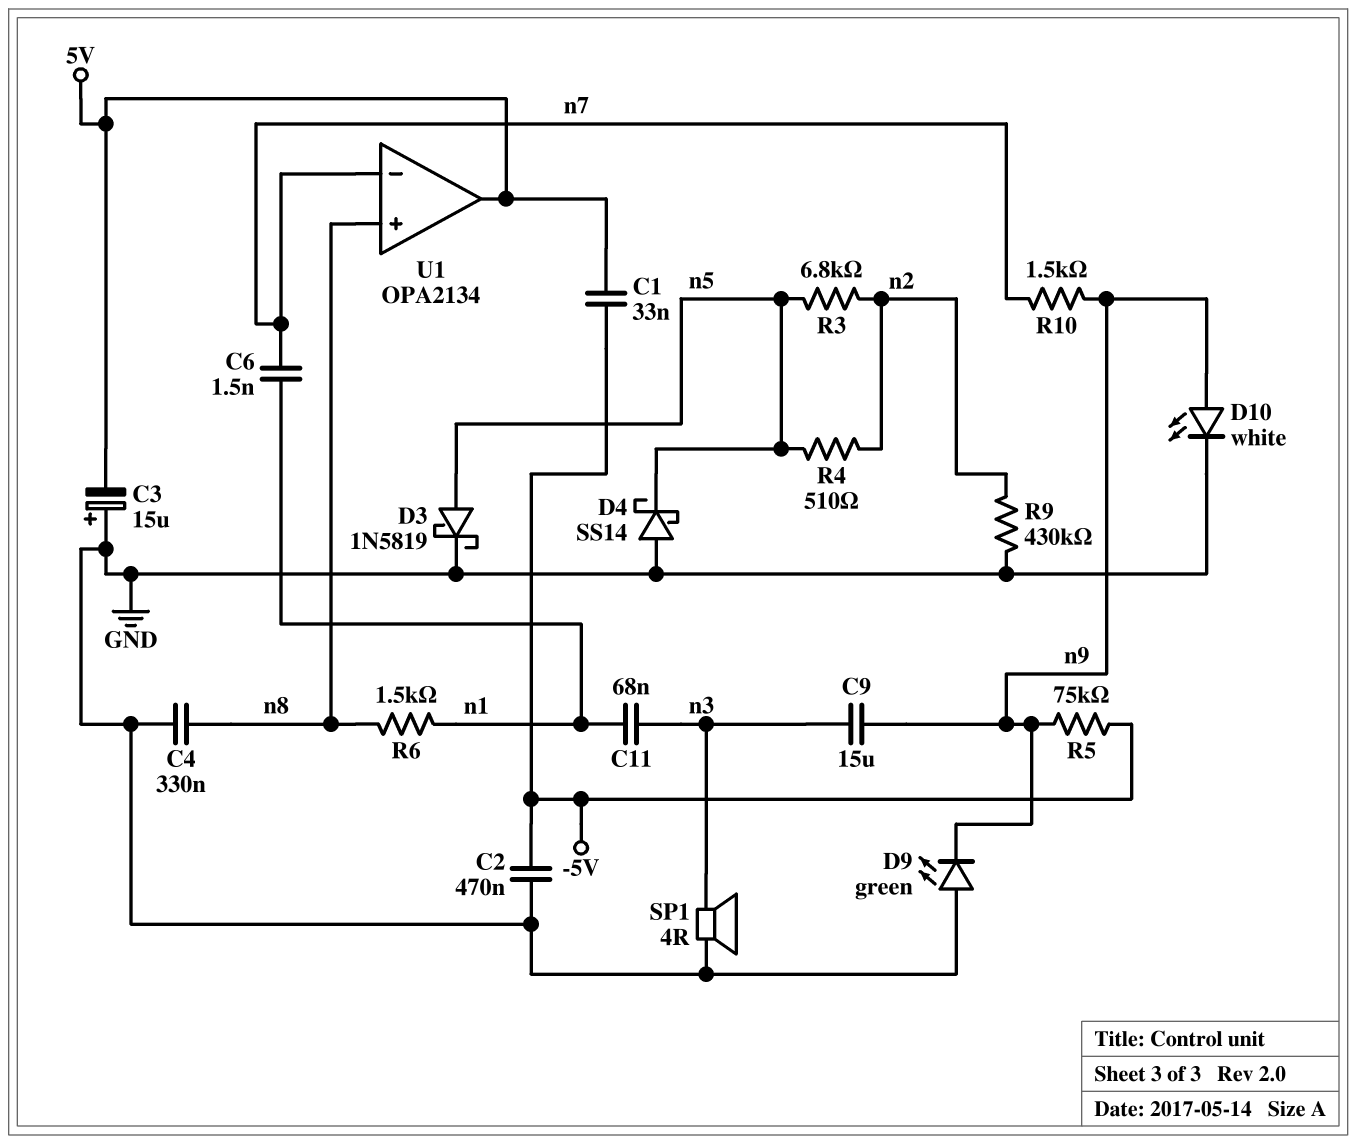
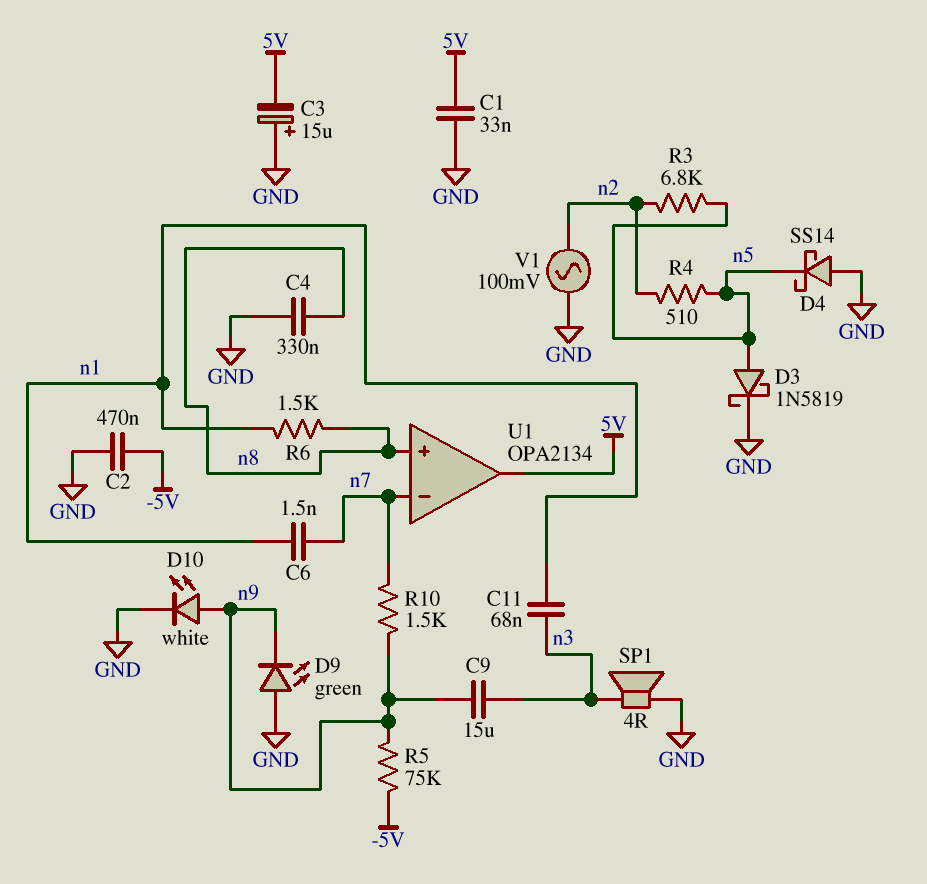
C1: 33nF (-5V, 5V) -> 33nF (5V, GND)
R9: 430k (GND, n2) -> none
V1: none -> AC 100mV (GND, n2)

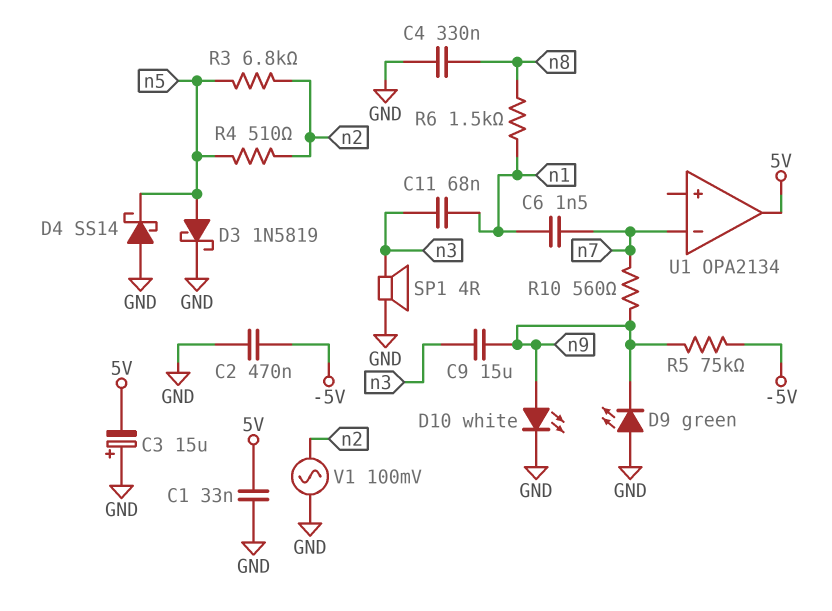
R10: 1.5k (n7, n9) -> 560 (n7, n9)
U1 pin in+: n8 -> none

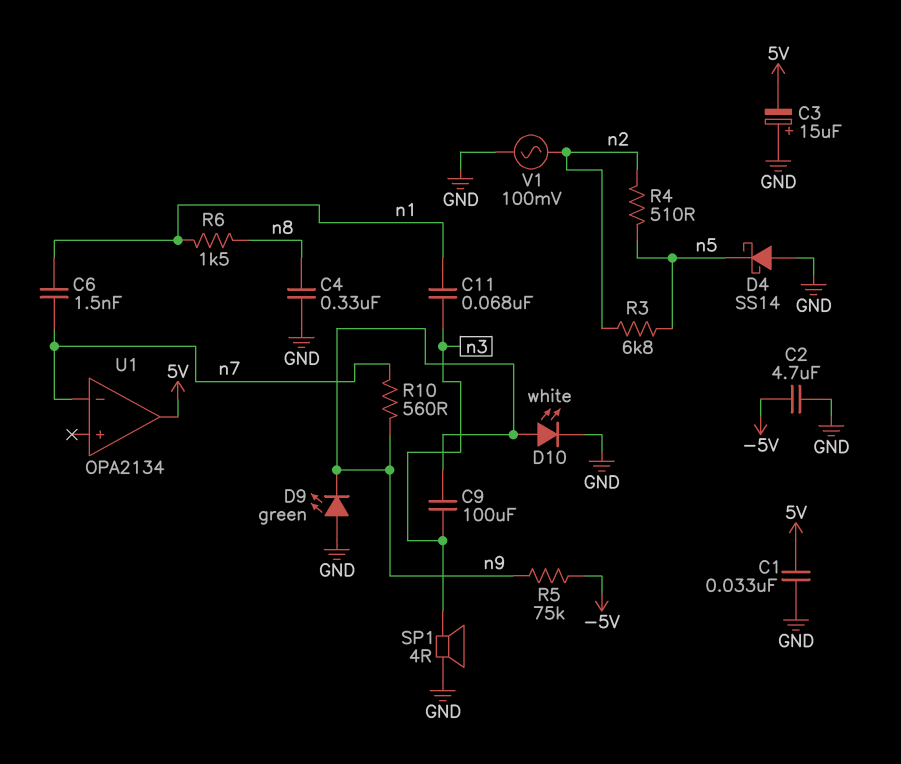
C2: 470nF (-5V, GND) -> 4.7uF (-5V, GND)
C9: 15uF (n3, n9) -> 100uF (n3, n9)
D3: schottky 1N5819 (A n5, K GND) -> none

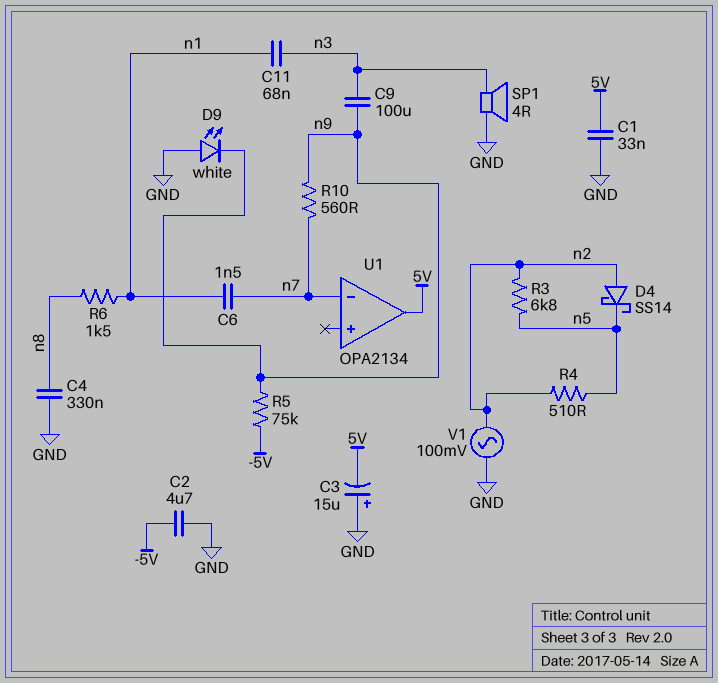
D4: schottky SS14 (A GND, K n5) -> schottky SS14 (A n2, K n5)
D9: LED green (A GND, K n9) -> LED white (A GND, K n9)
D10: LED white (A n9, K GND) -> none

